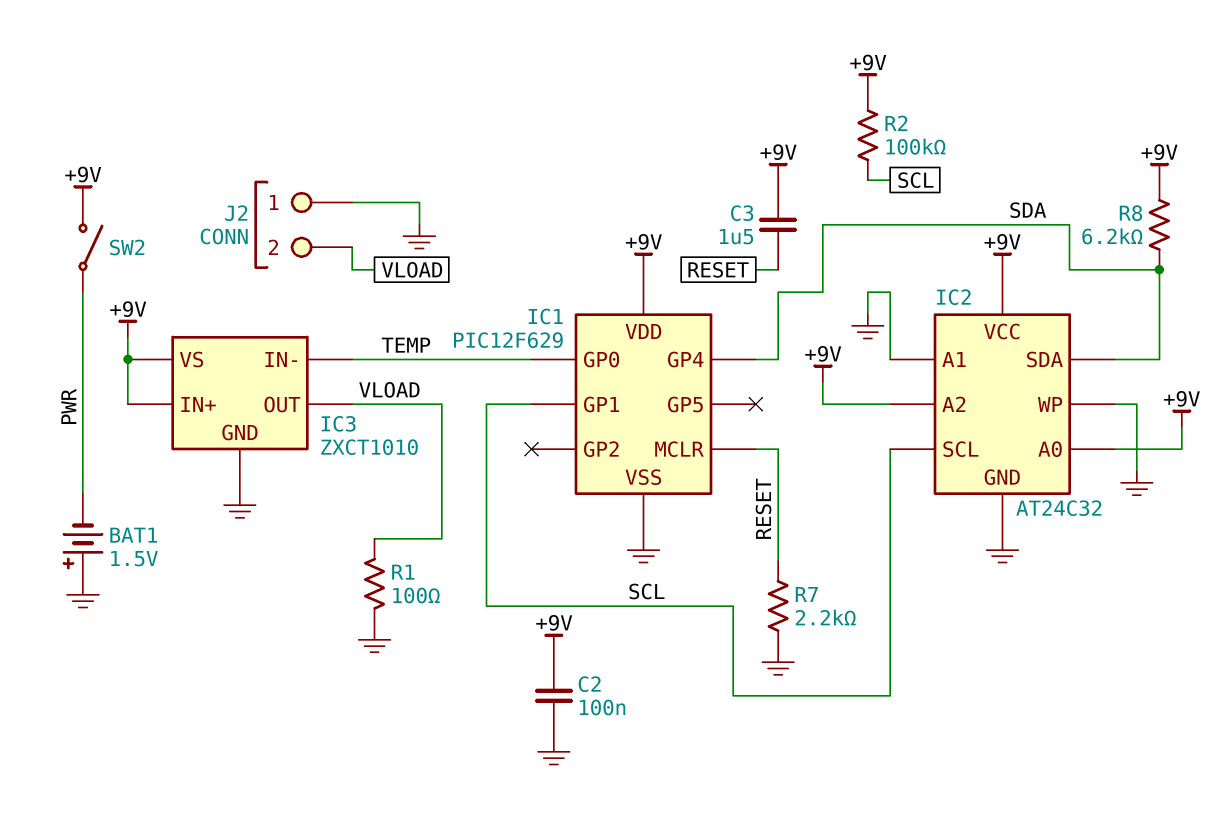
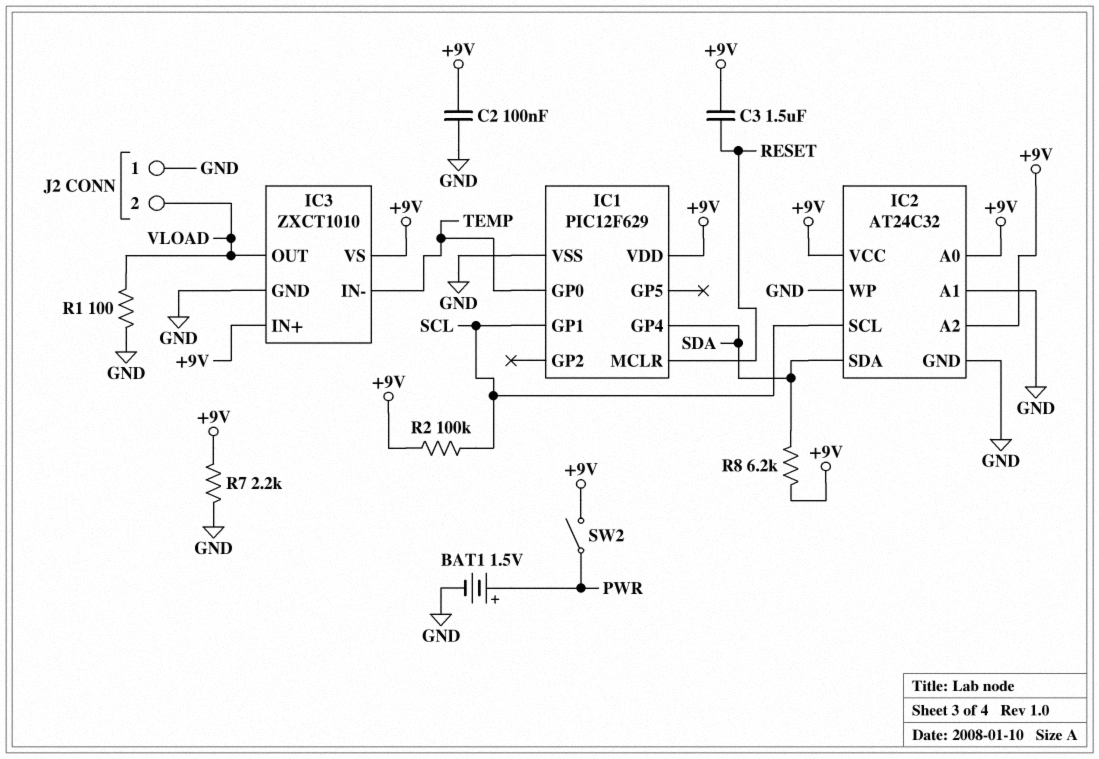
BAT1: 1.5V (plus GND, minus PWR) -> 1.5V (plus PWR, minus GND)
R7: 2.2k (GND, RESET) -> 2.2k (+9V, GND)

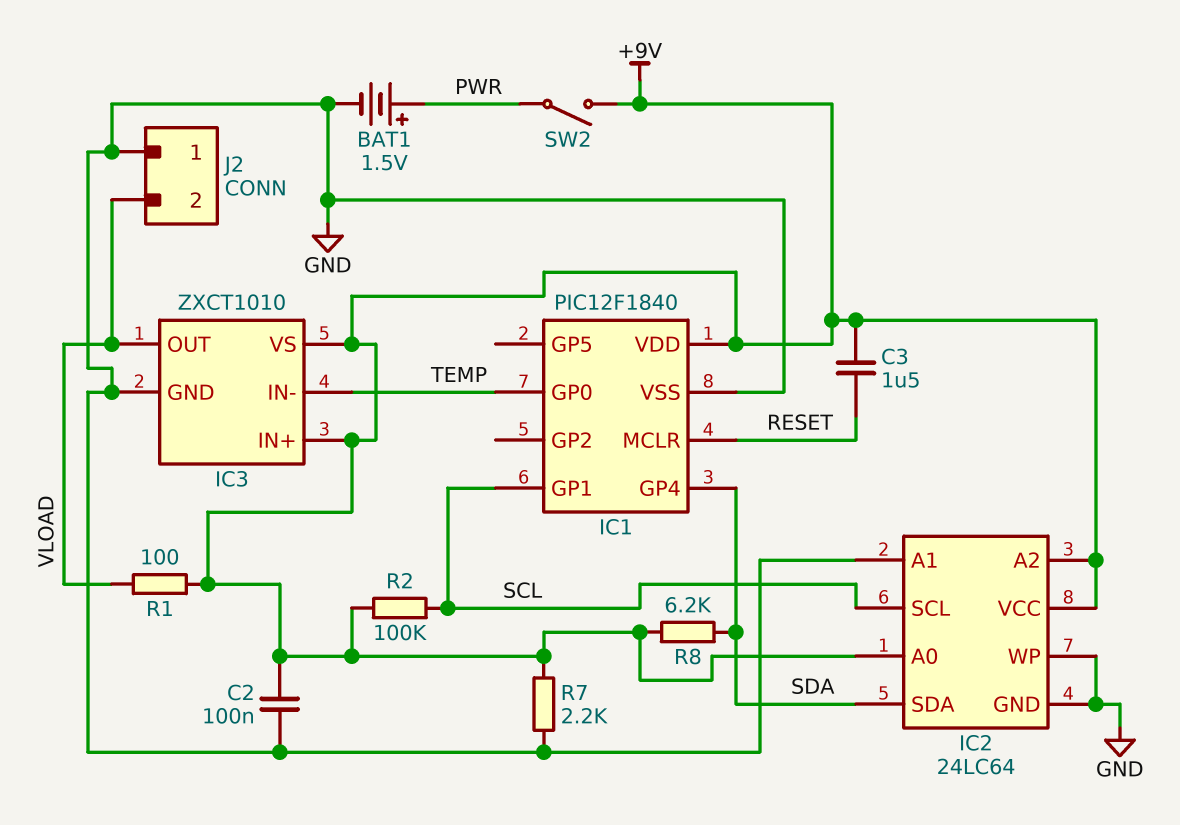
IC1: PIC12F629 -> PIC12F1840
IC2: AT24C32 -> 24LC64
R1: 100 (GND, VLOAD) -> 100 (+9V, VLOAD)

